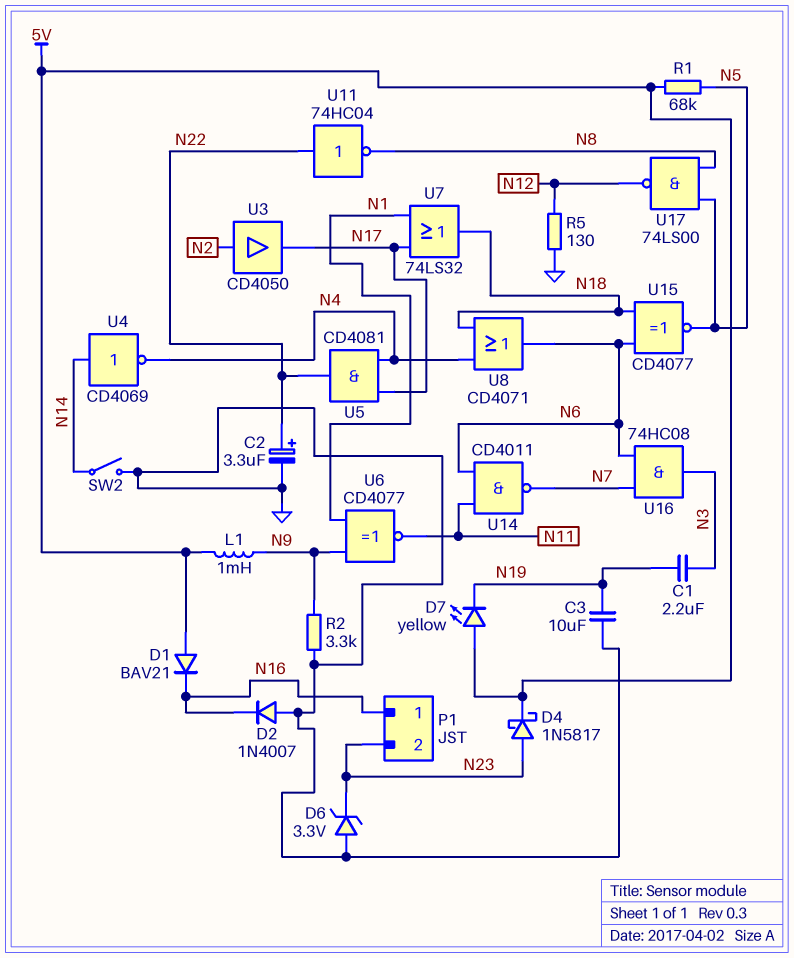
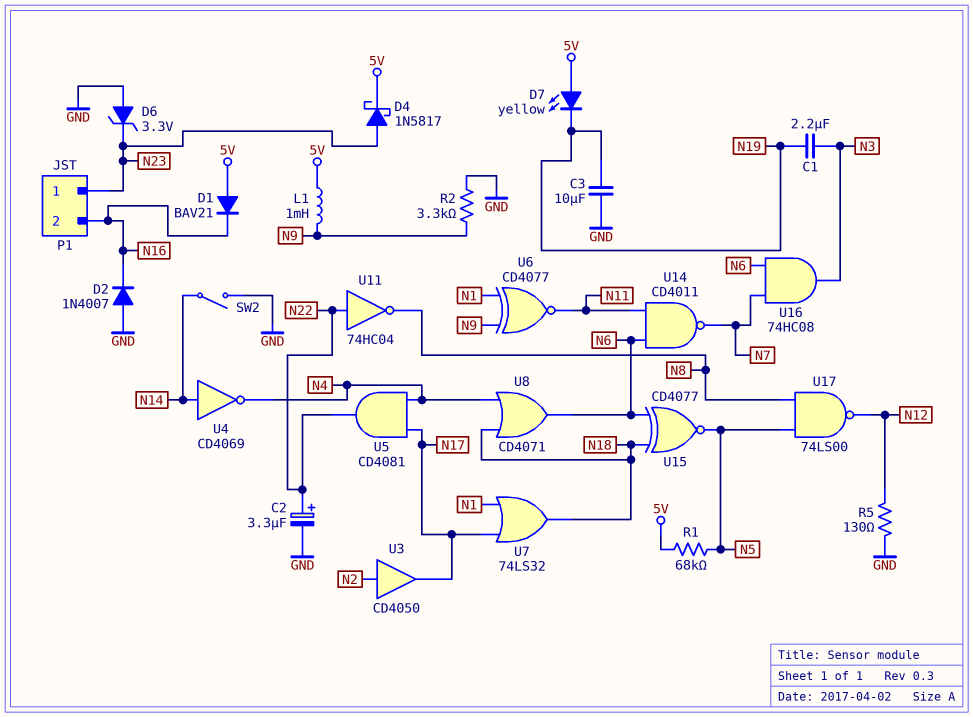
P1 pin 1: N16 -> N23
P1 pin 2: N23 -> N16

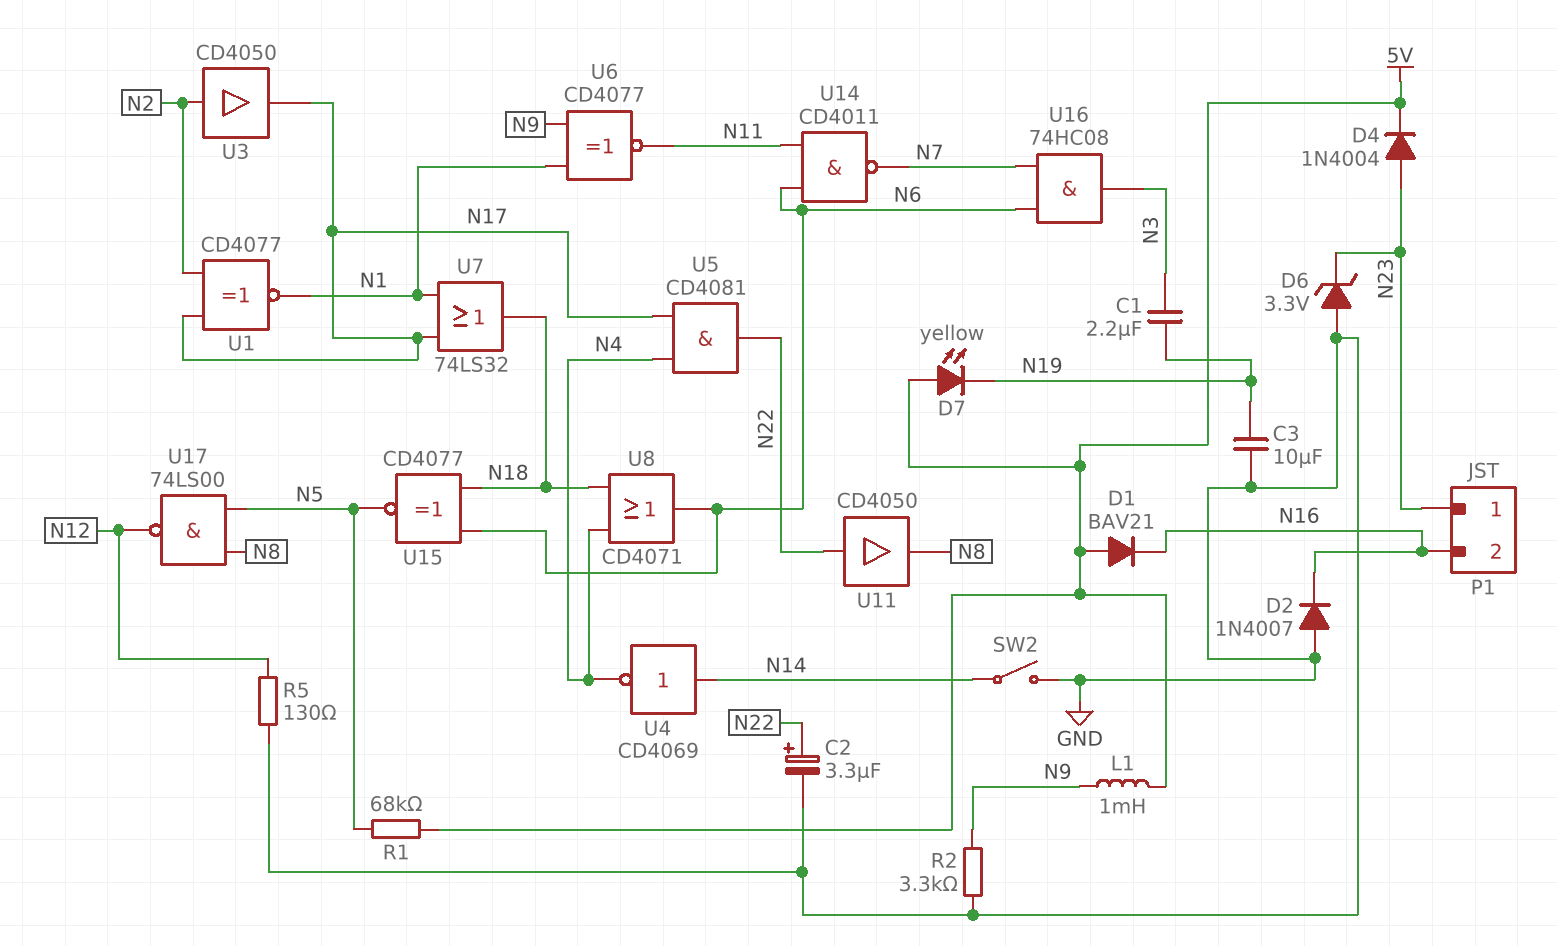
D4: schottky 1N5817 (A N23, K 5V) -> diode 1N4004 (A N23, K 5V)
U1: none -> XNOR CD4077 (in N2, in N17, out N1)
U11: NOT 74HC04 (in N22, out N8) -> buffer CD4050 (in N22, out N8)

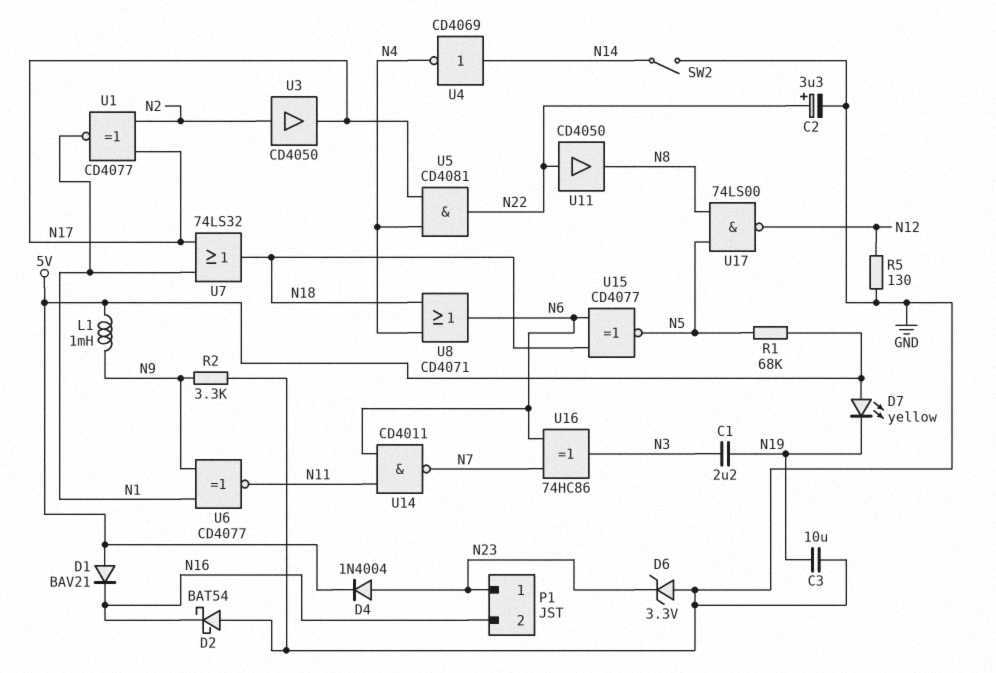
D2: diode 1N4007 (A GND, K N16) -> schottky BAT54 (A GND, K N16)
U16: AND 74HC08 (in N6, in N7, out N3) -> XOR 74HC86 (in N6, in N7, out N3)

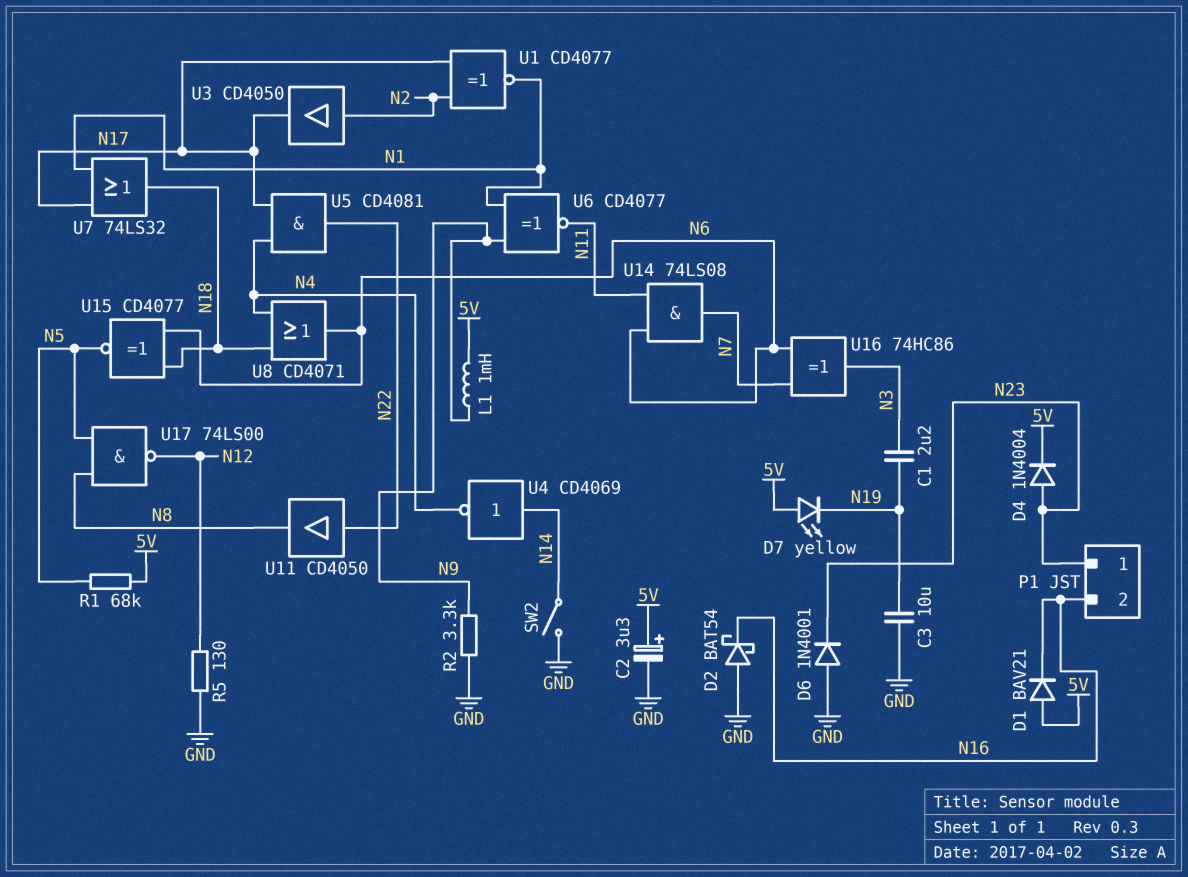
C2: 3.3uF (plus N22, minus GND) -> 3.3uF (plus 5V, minus GND)
D6: zener 3.3V (A GND, K N23) -> diode 1N4001 (A GND, K N23)
U14: NAND CD4011 (in N6, in N11, out N7) -> AND 74LS08 (in N6, in N11, out N7)

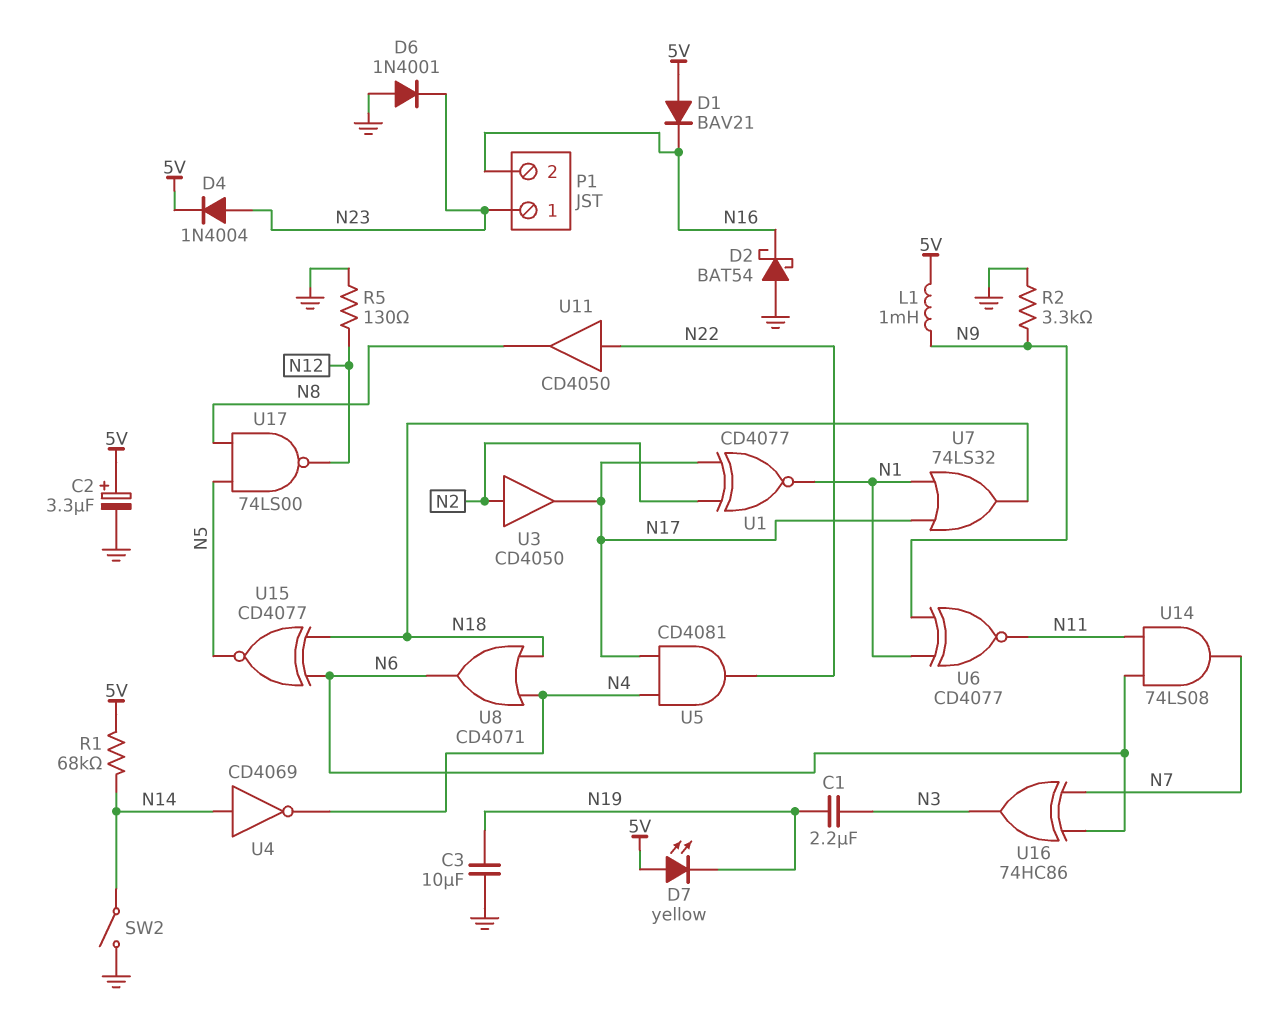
R1: 68k (5V, N5) -> 68k (5V, N14)

